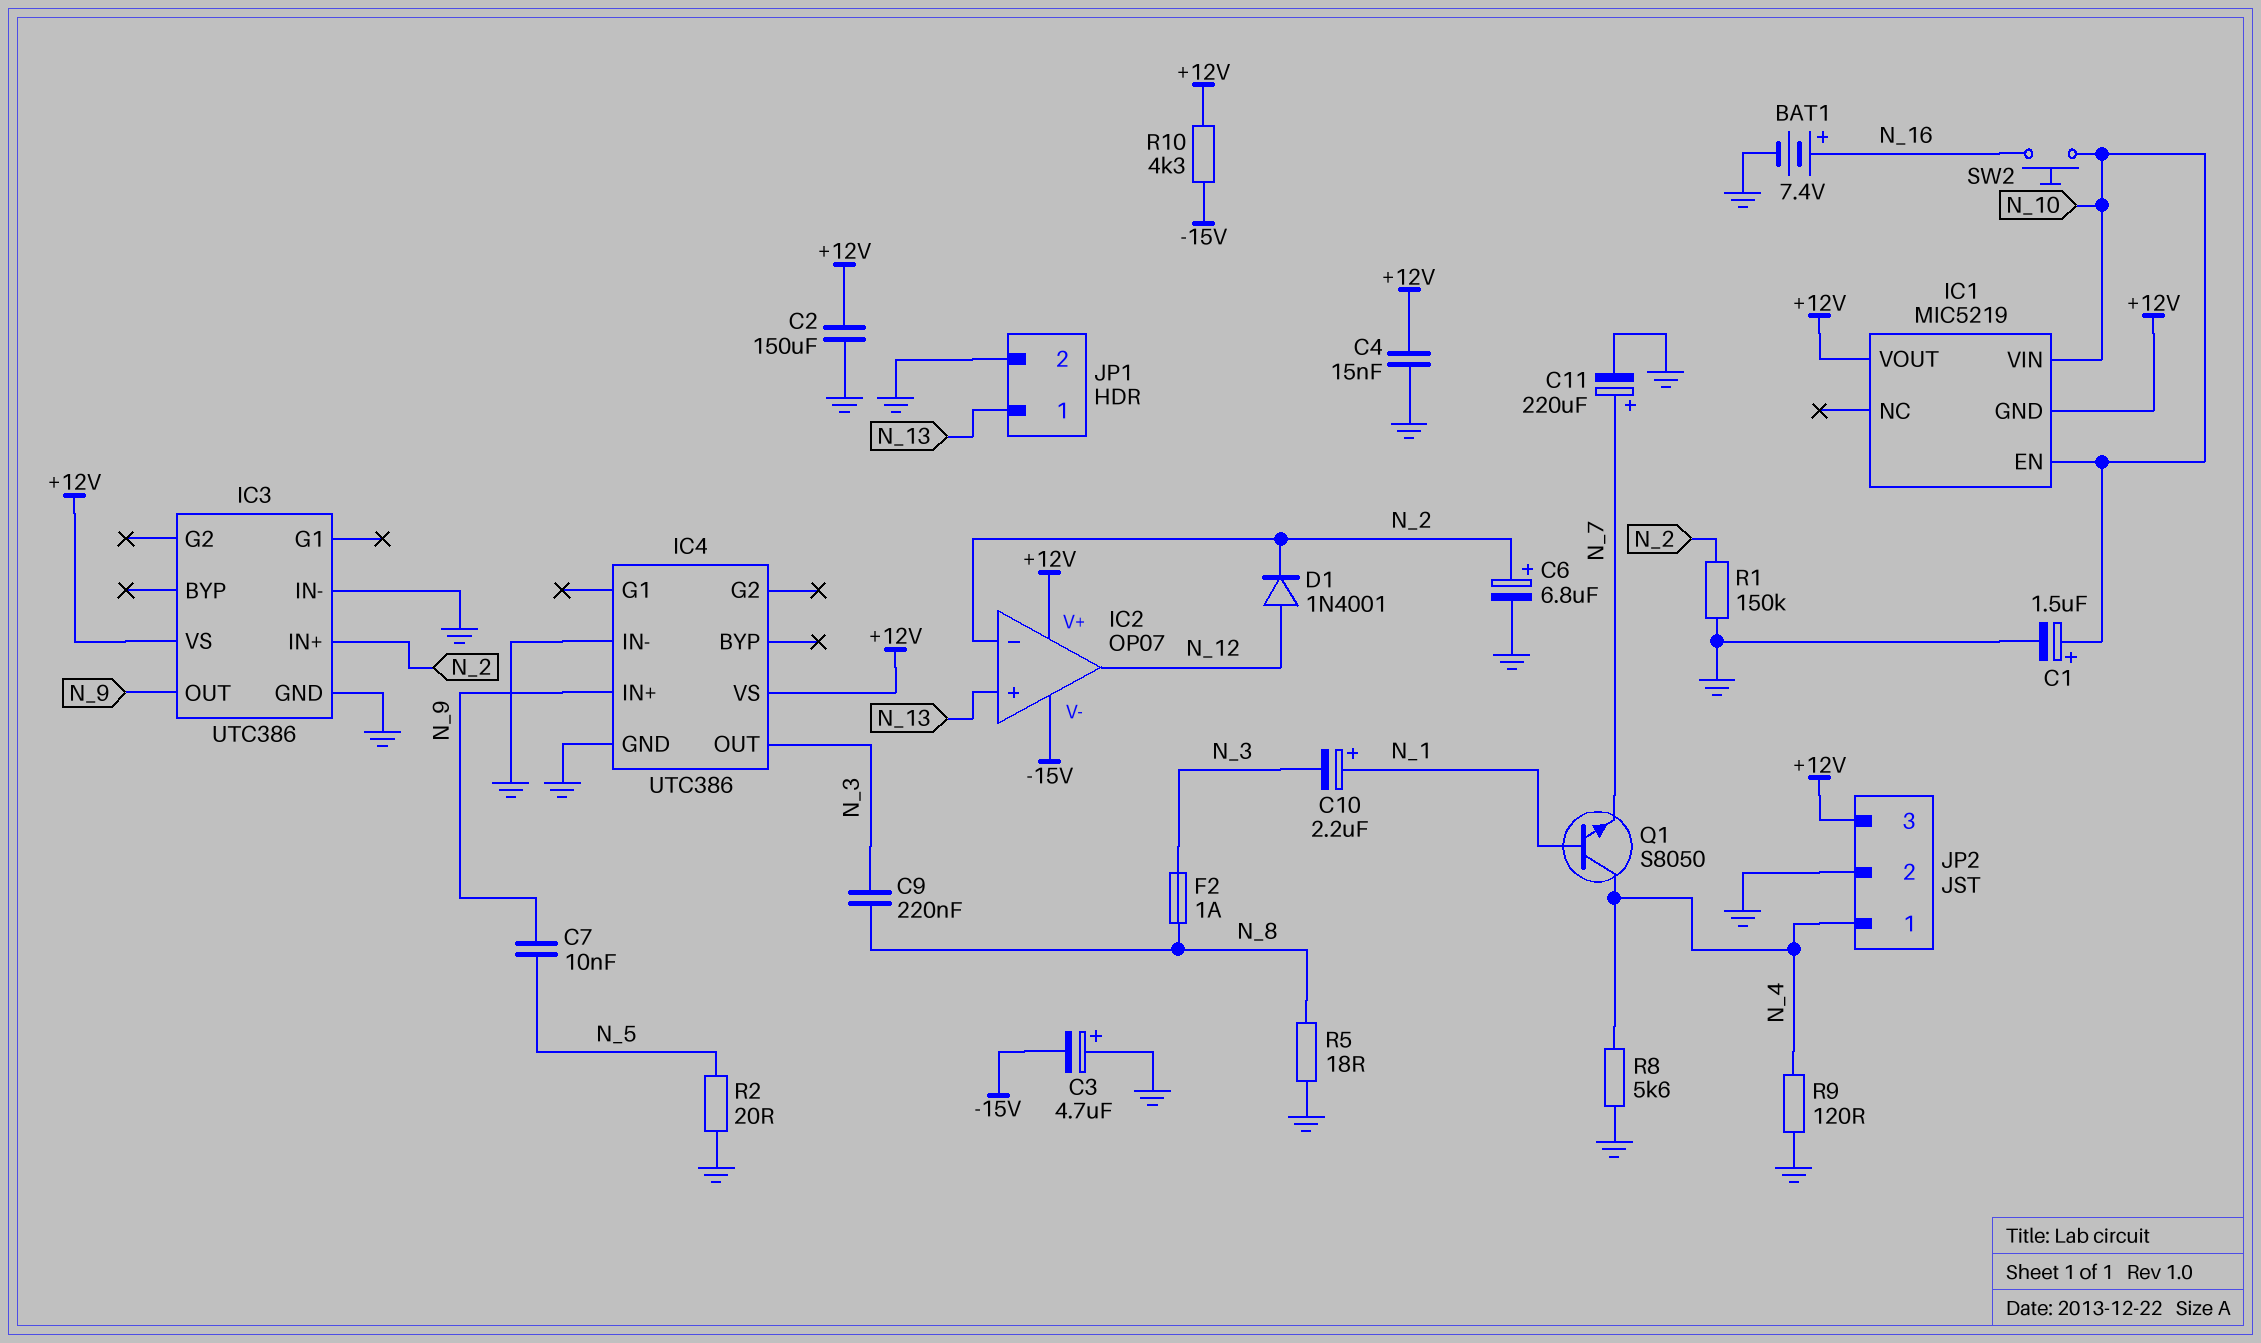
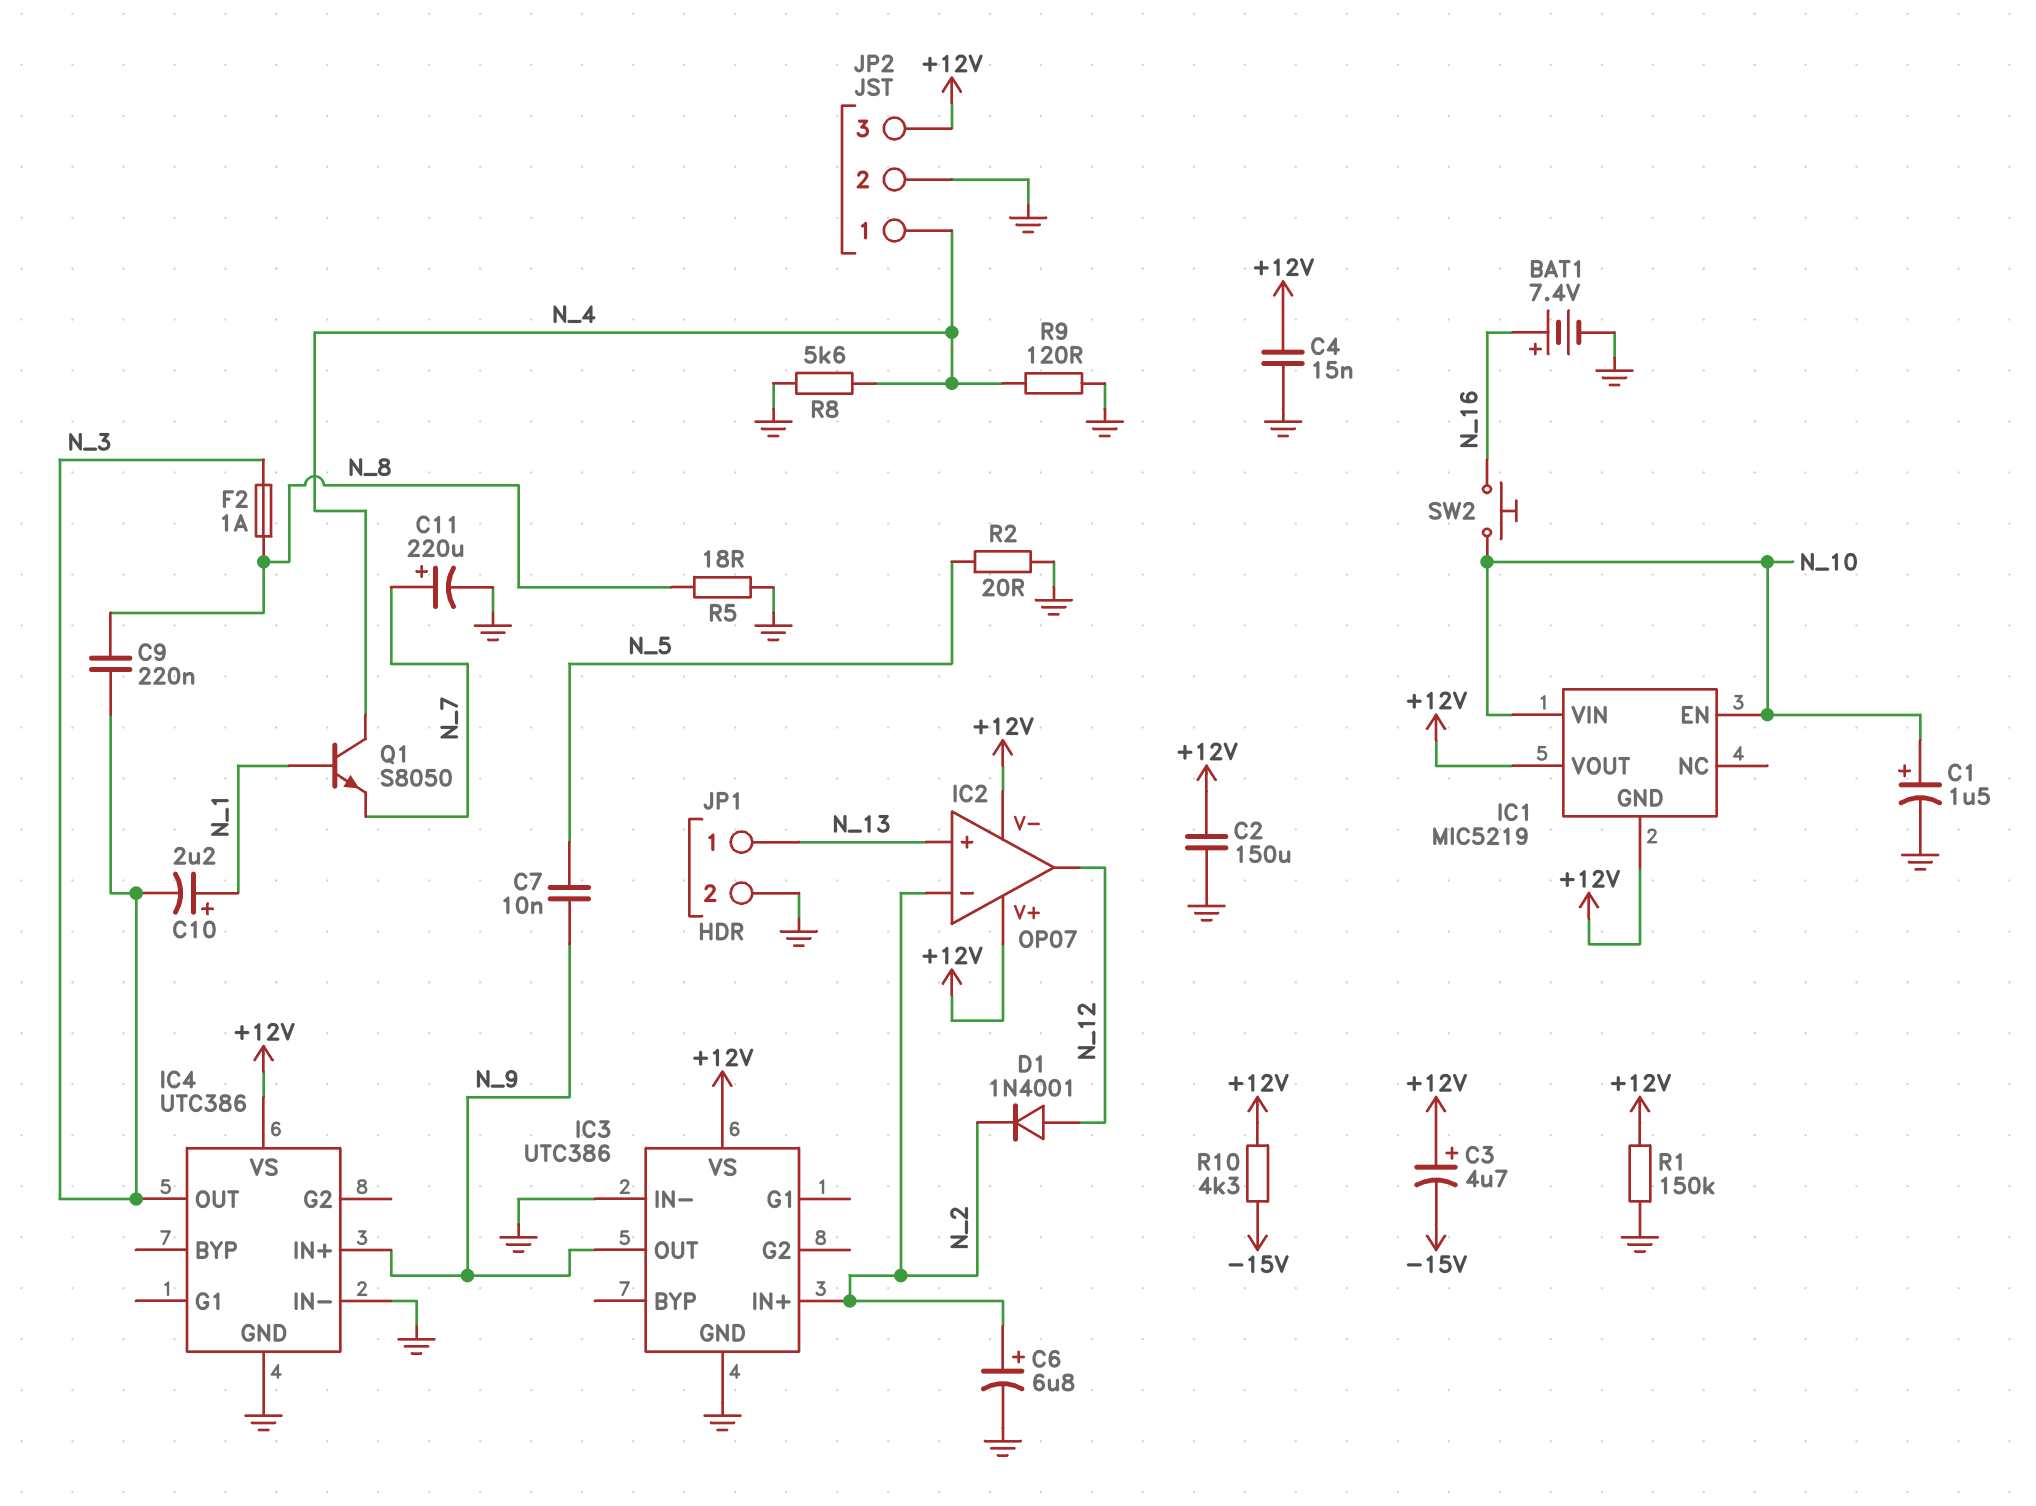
C3: 4.7uF (plus GND, minus -15V) -> 4.7uF (plus +12V, minus -15V)
IC2 pin V-: -15V -> +12V
R1: 150k (GND, N_2) -> 150k (+12V, GND)

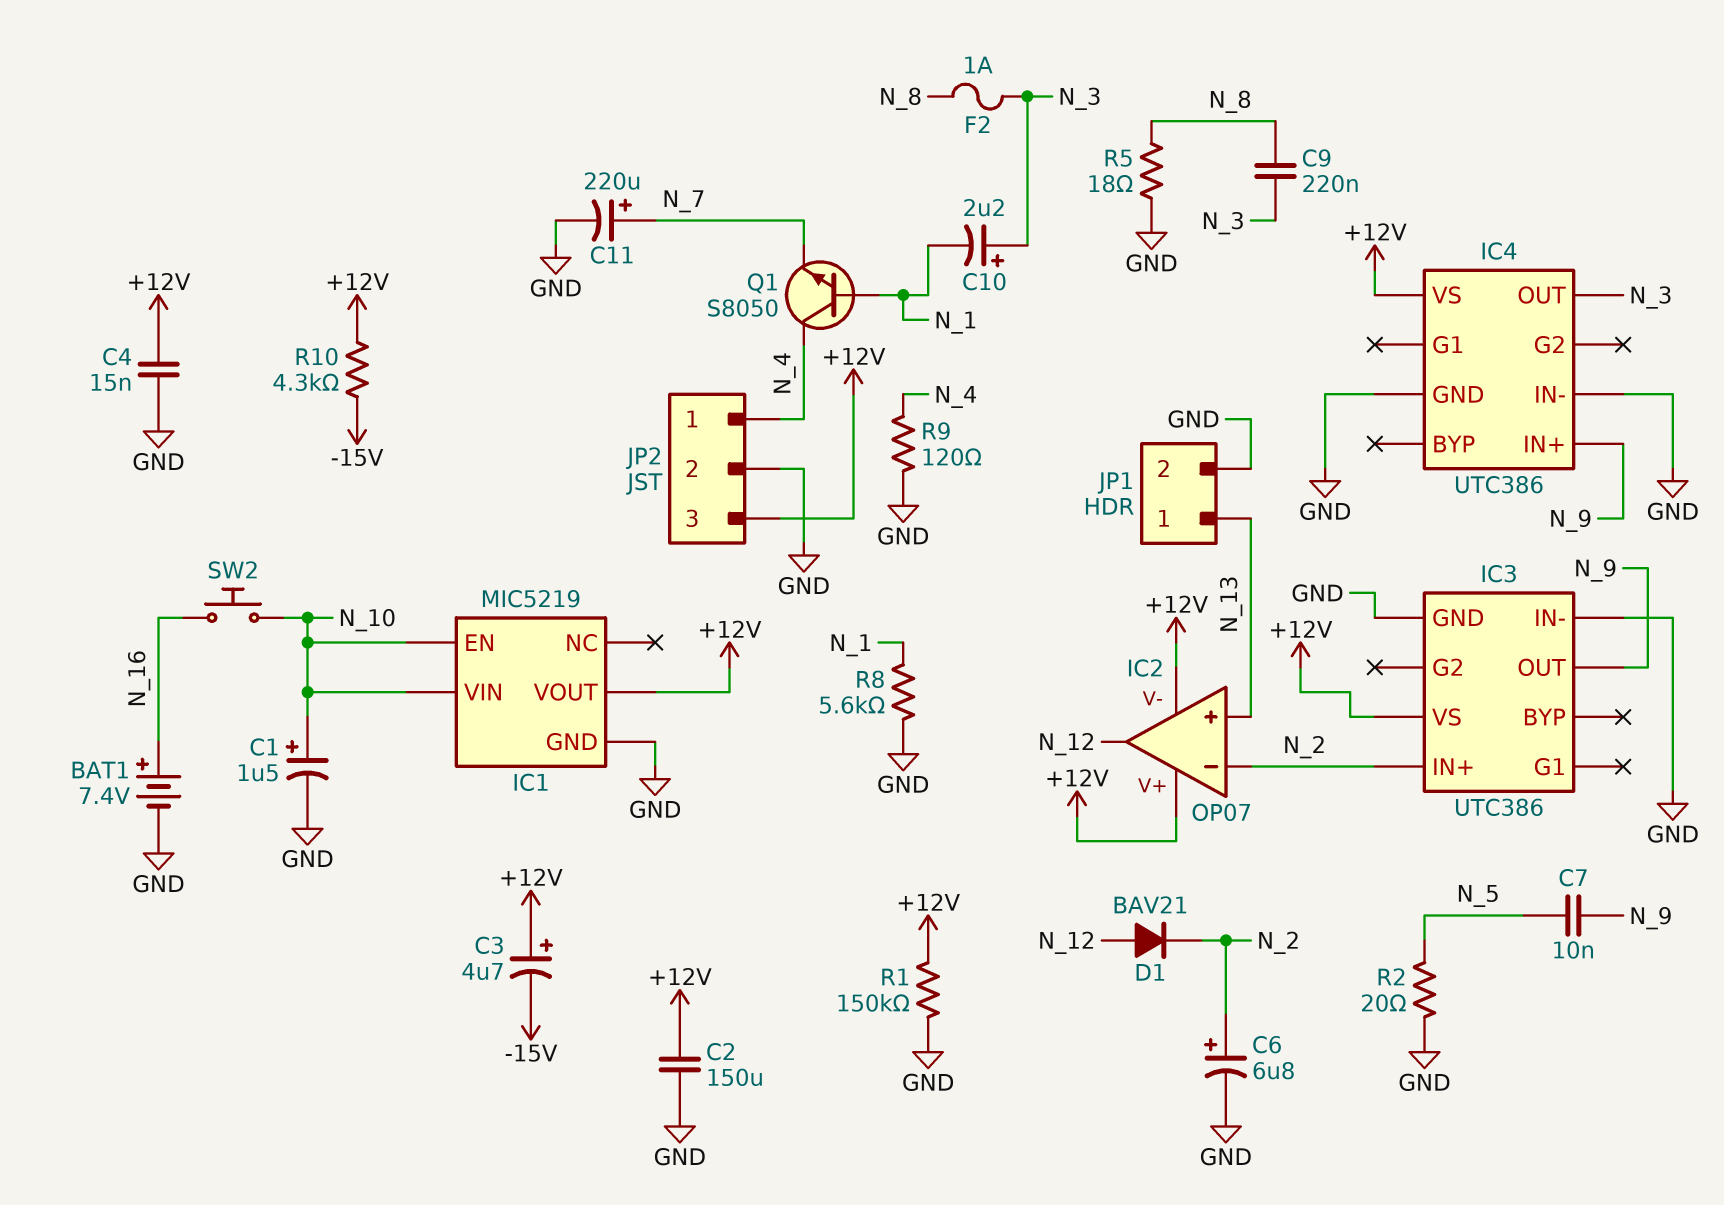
C10: 2.2uF (plus N_1, minus N_3) -> 2.2uF (plus N_3, minus N_1)
D1: diode 1N4001 (A N_12, K N_2) -> diode BAV21 (A N_12, K N_2)
IC1 pin GND: +12V -> GND
R8: 5.6k (GND, N_4) -> 5.6k (GND, N_1)

